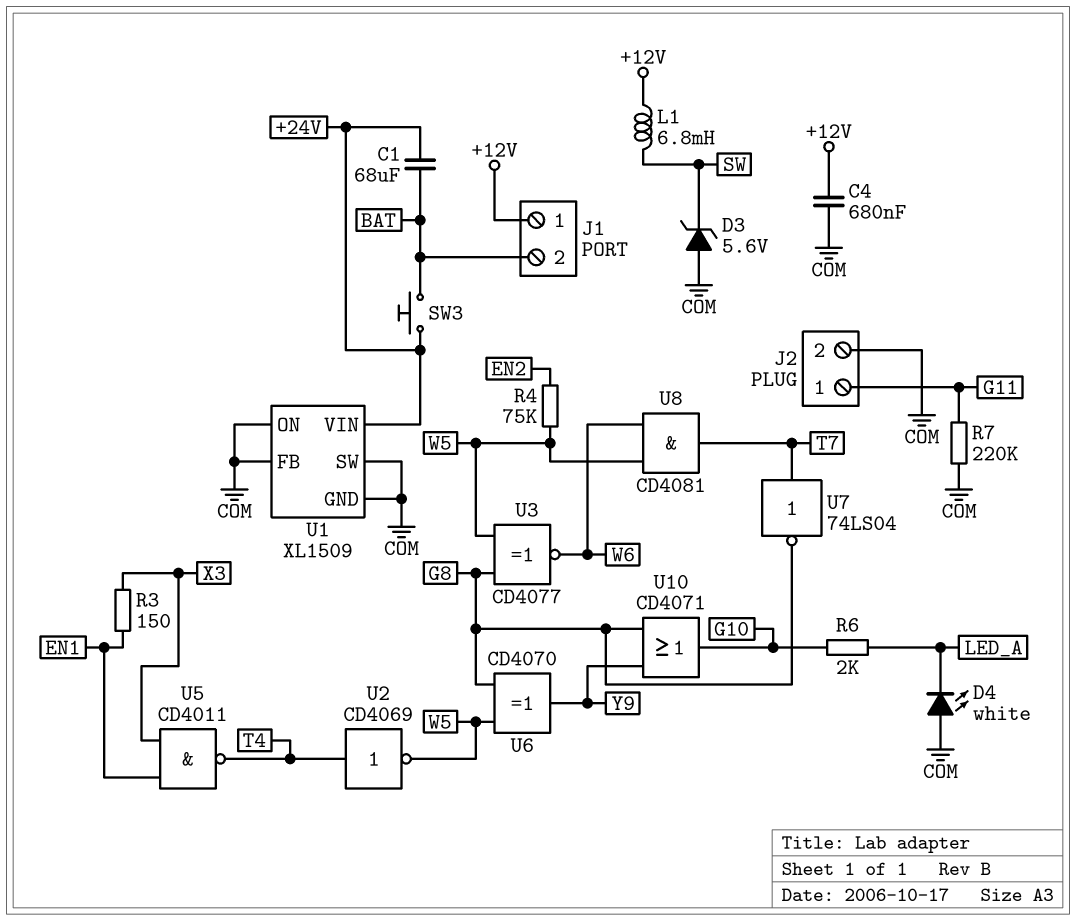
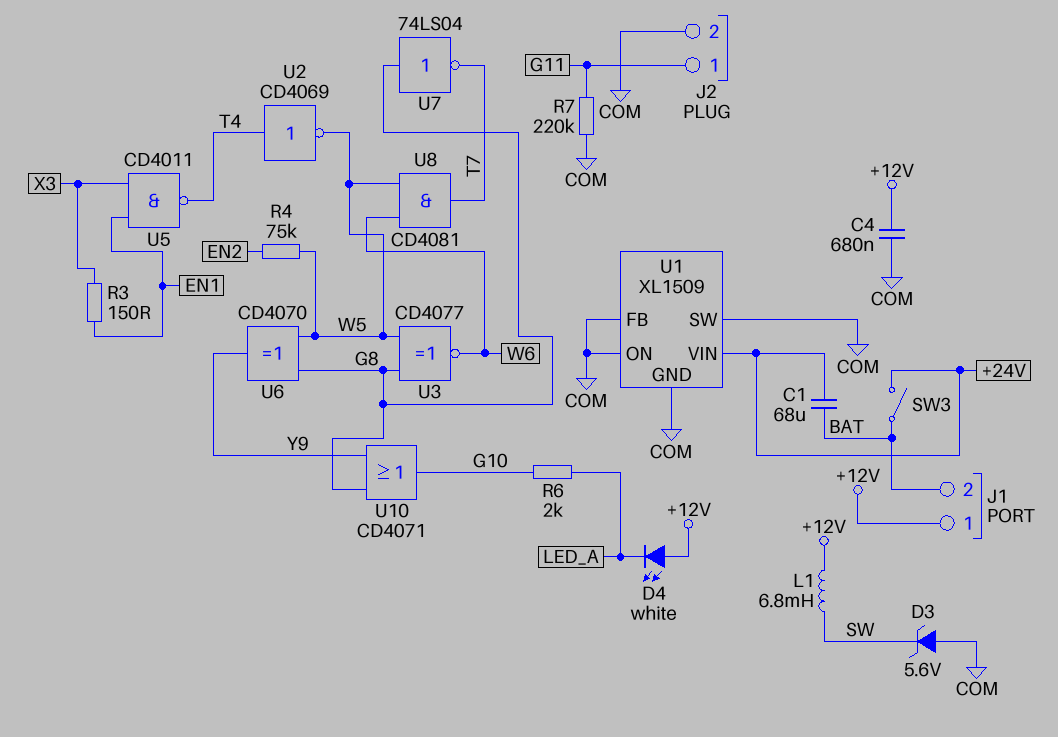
D4: LED white (A COM, K LED_A) -> LED white (A +12V, K LED_A)
SW3: button (+24V, BAT) -> switch (+24V, BAT)
U7: NOT 74LS04 (in T7, out G8) -> NOT 74LS04 (in G8, out T7)

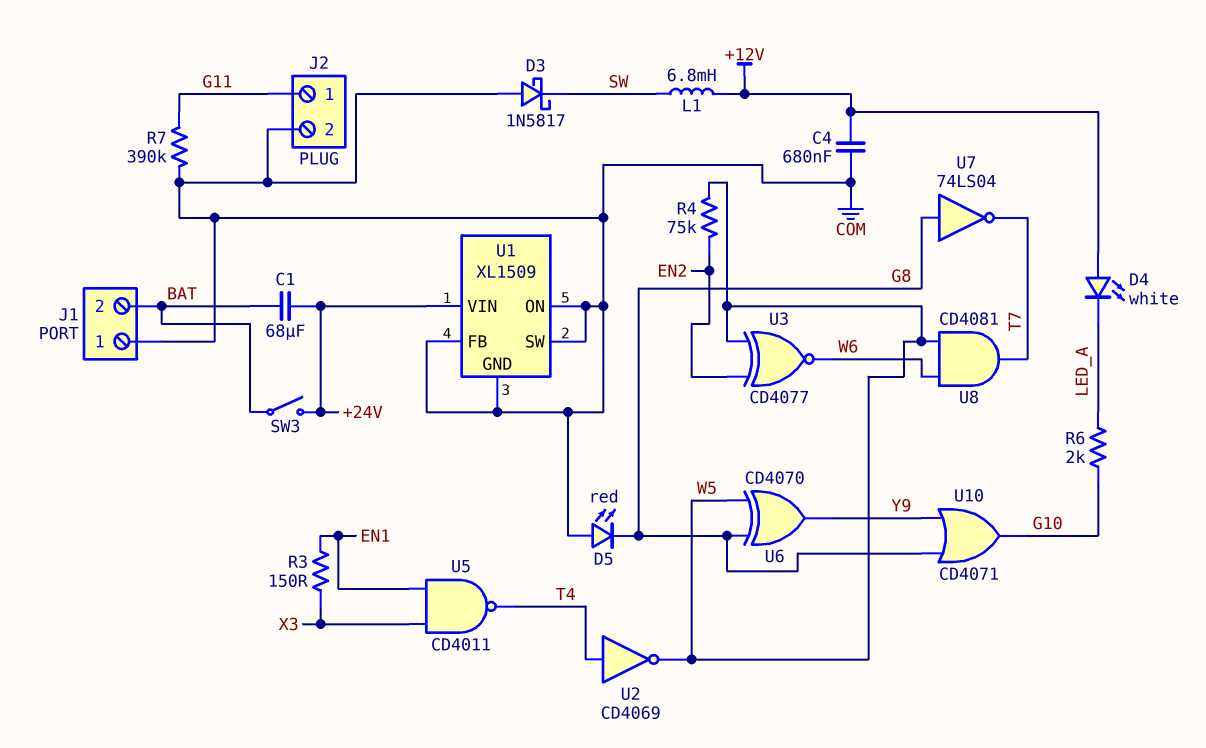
D3: zener 5.6V (A COM, K SW) -> schottky 1N5817 (A COM, K SW)
D5: none -> LED red (A COM, K G8)
J1 pin 1: +12V -> COM
R7: 220k (COM, G11) -> 390k (COM, G11)
U3: XNOR CD4077 (in G8, in W5, out W6) -> XNOR CD4077 (in EN2, in W5, out W6)

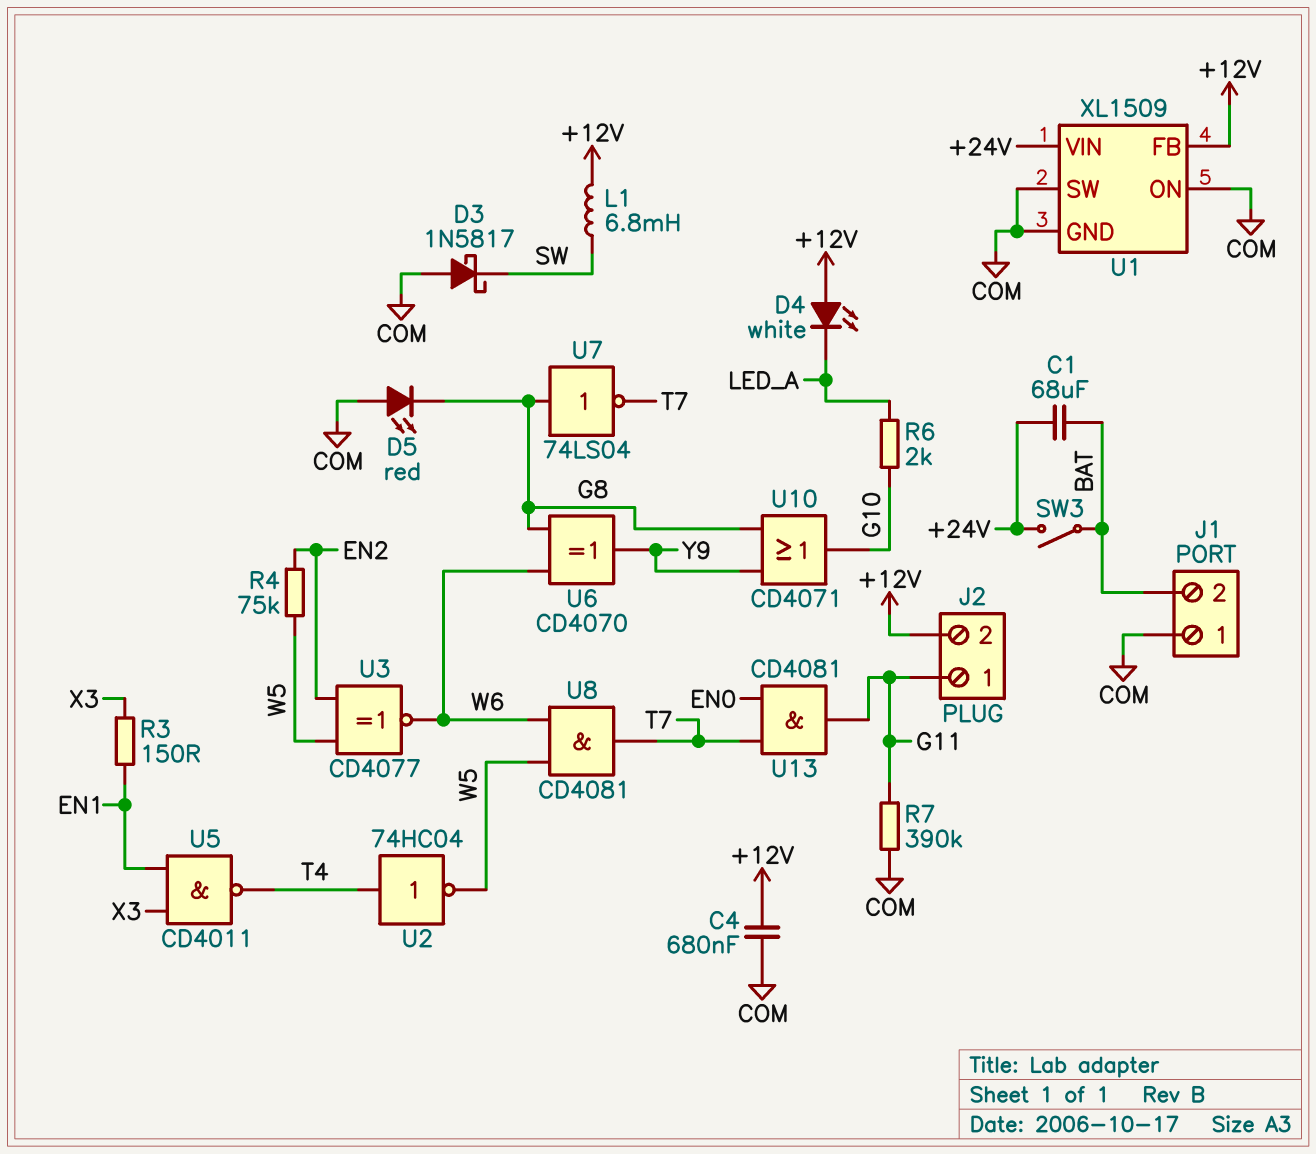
J2 pin 2: COM -> +12V
U1 pin FB: COM -> +12V
U2: NOT CD4069 (in T4, out W5) -> NOT 74HC04 (in T4, out W5)
U6: XOR CD4070 (in G8, in W5, out Y9) -> XOR CD4070 (in G8, in W6, out Y9)
U13: none -> AND CD4081 (in EN0, in T7, out G11)

